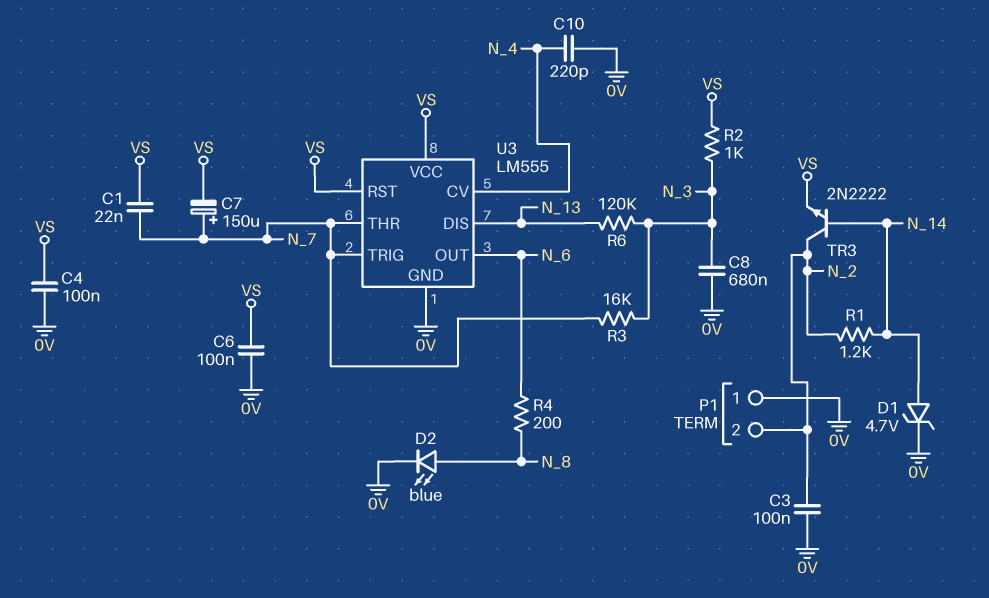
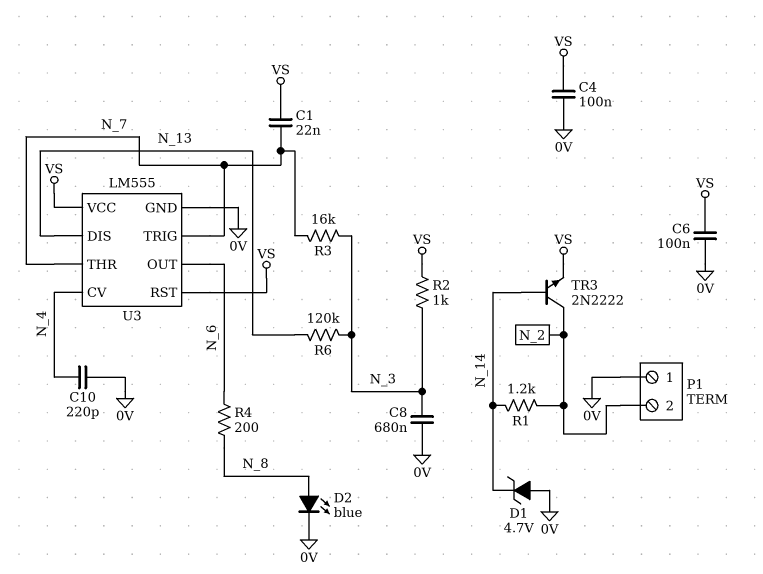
C3: 100nF (0V, N_2) -> none
C7: 150uF (plus N_7, minus VS) -> none
D1: zener 4.7V (A N_14, K 0V) -> zener 4.7V (A 0V, K N_14)

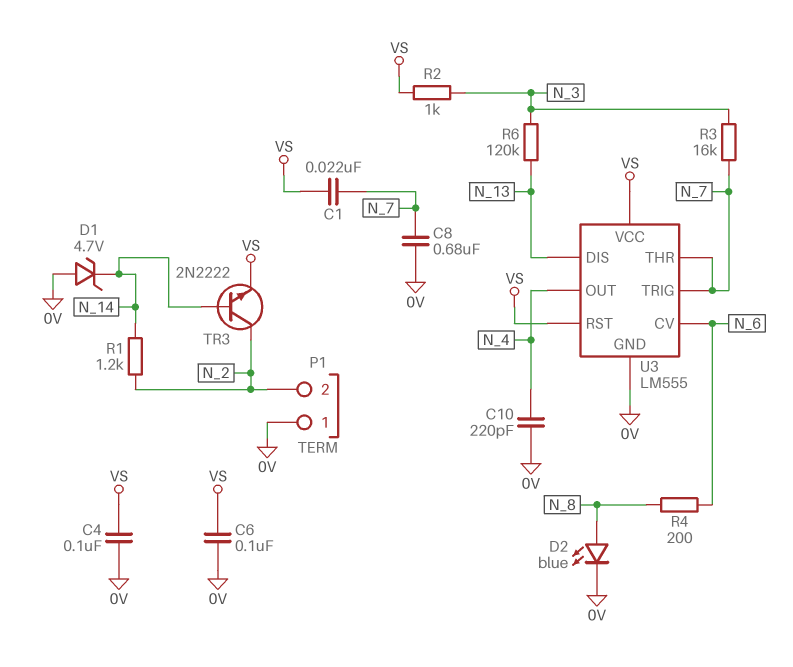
C8: 680nF (0V, N_3) -> 680nF (0V, N_7)
U3 pin CV: N_4 -> N_6
U3 pin OUT: N_6 -> N_4

